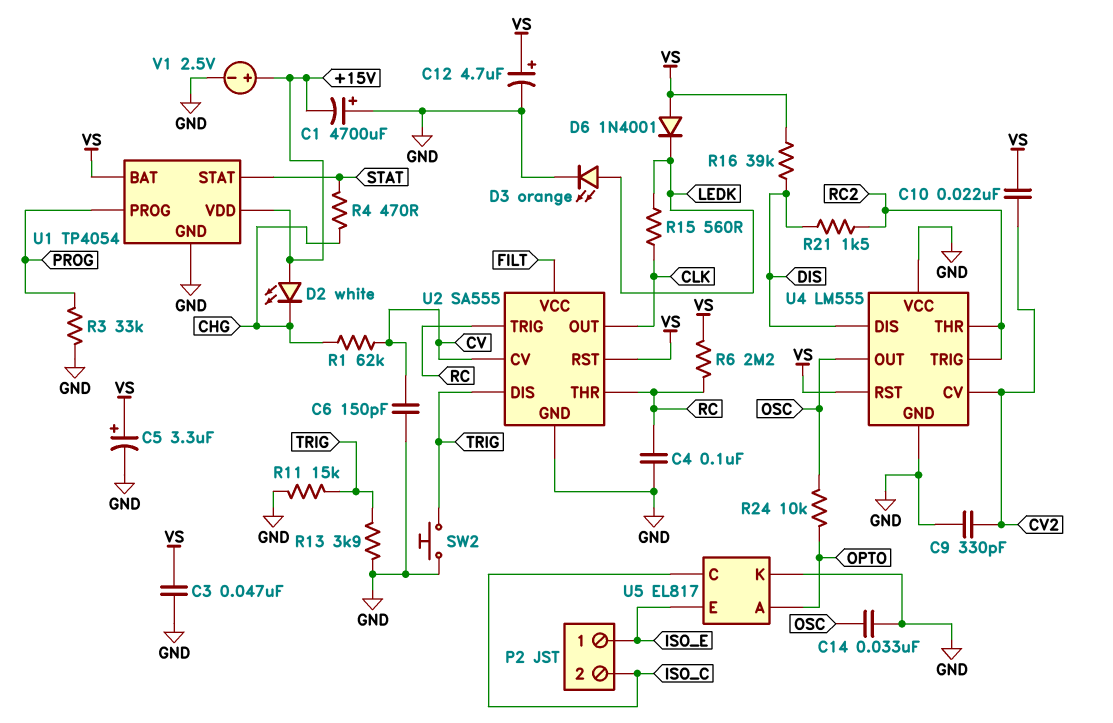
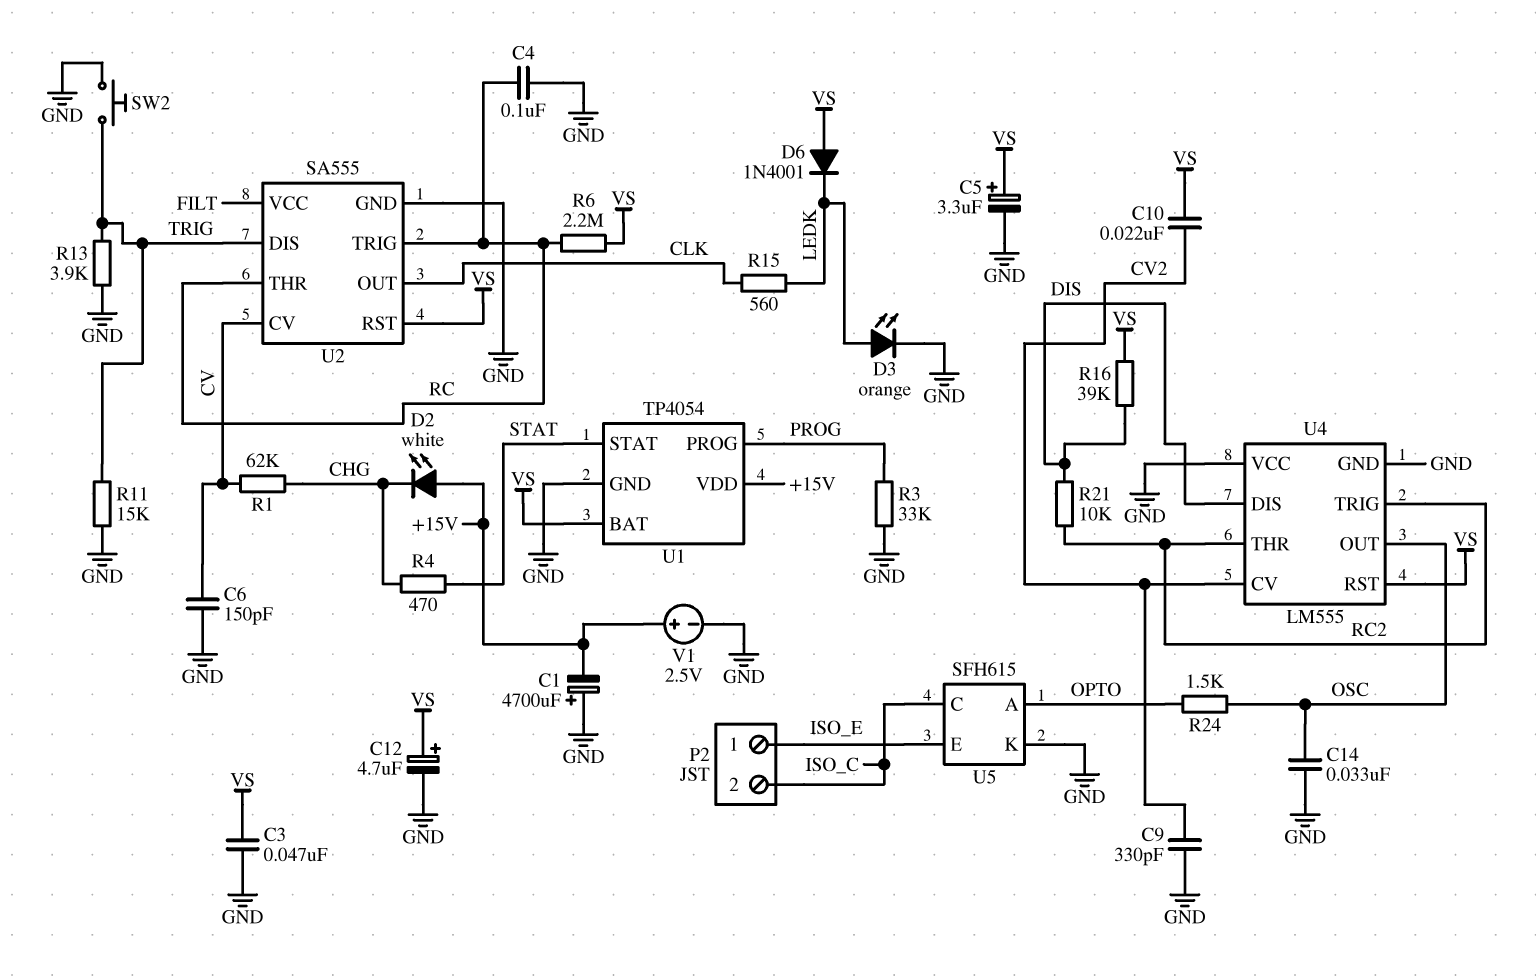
R21: 1.5k (DIS, RC2) -> 10k (DIS, RC2)
R24: 10k (OPTO, OSC) -> 1.5k (OPTO, OSC)
U5: EL817 -> SFH615

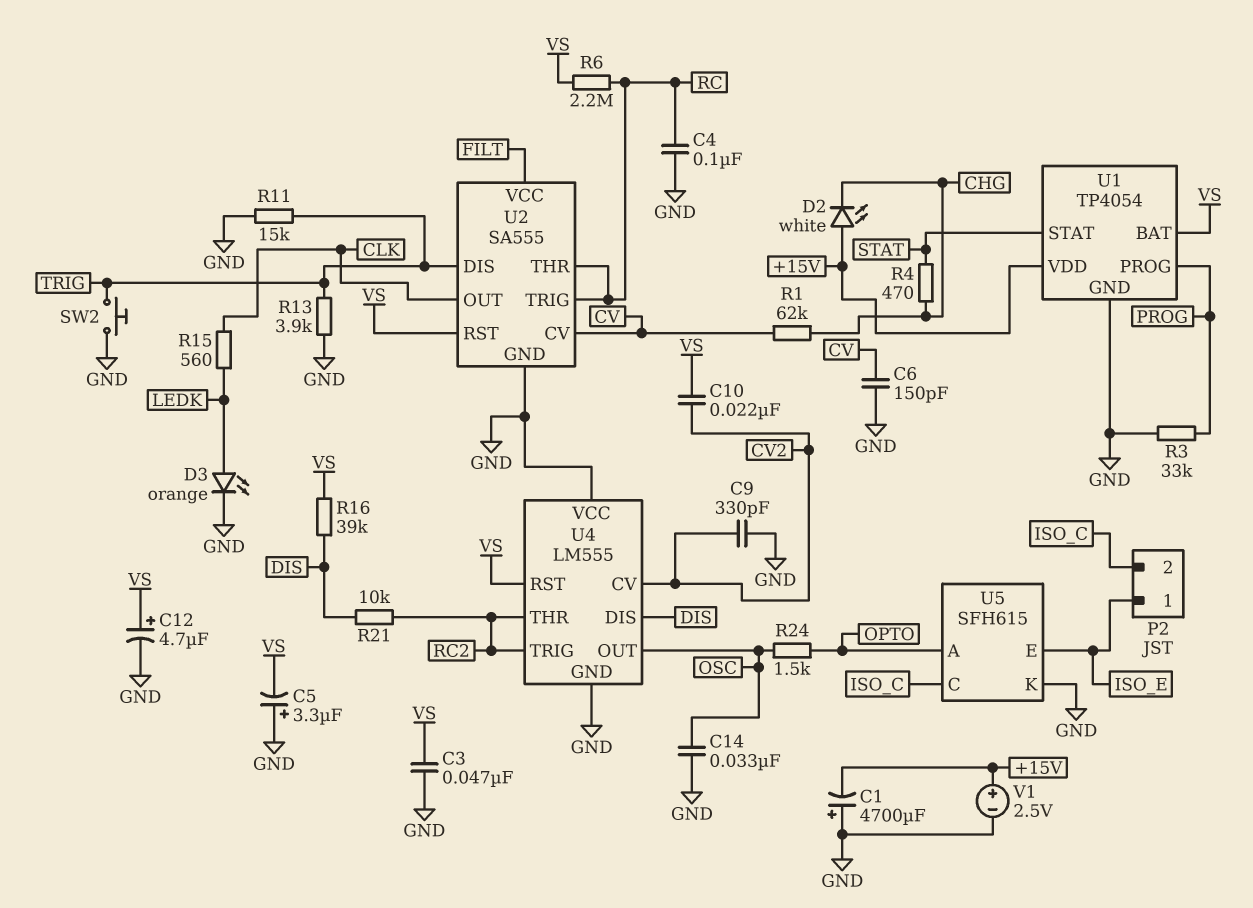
C5: 3.3uF (plus VS, minus GND) -> 3.3uF (plus GND, minus VS)
D6: diode 1N4001 (A VS, K LEDK) -> none

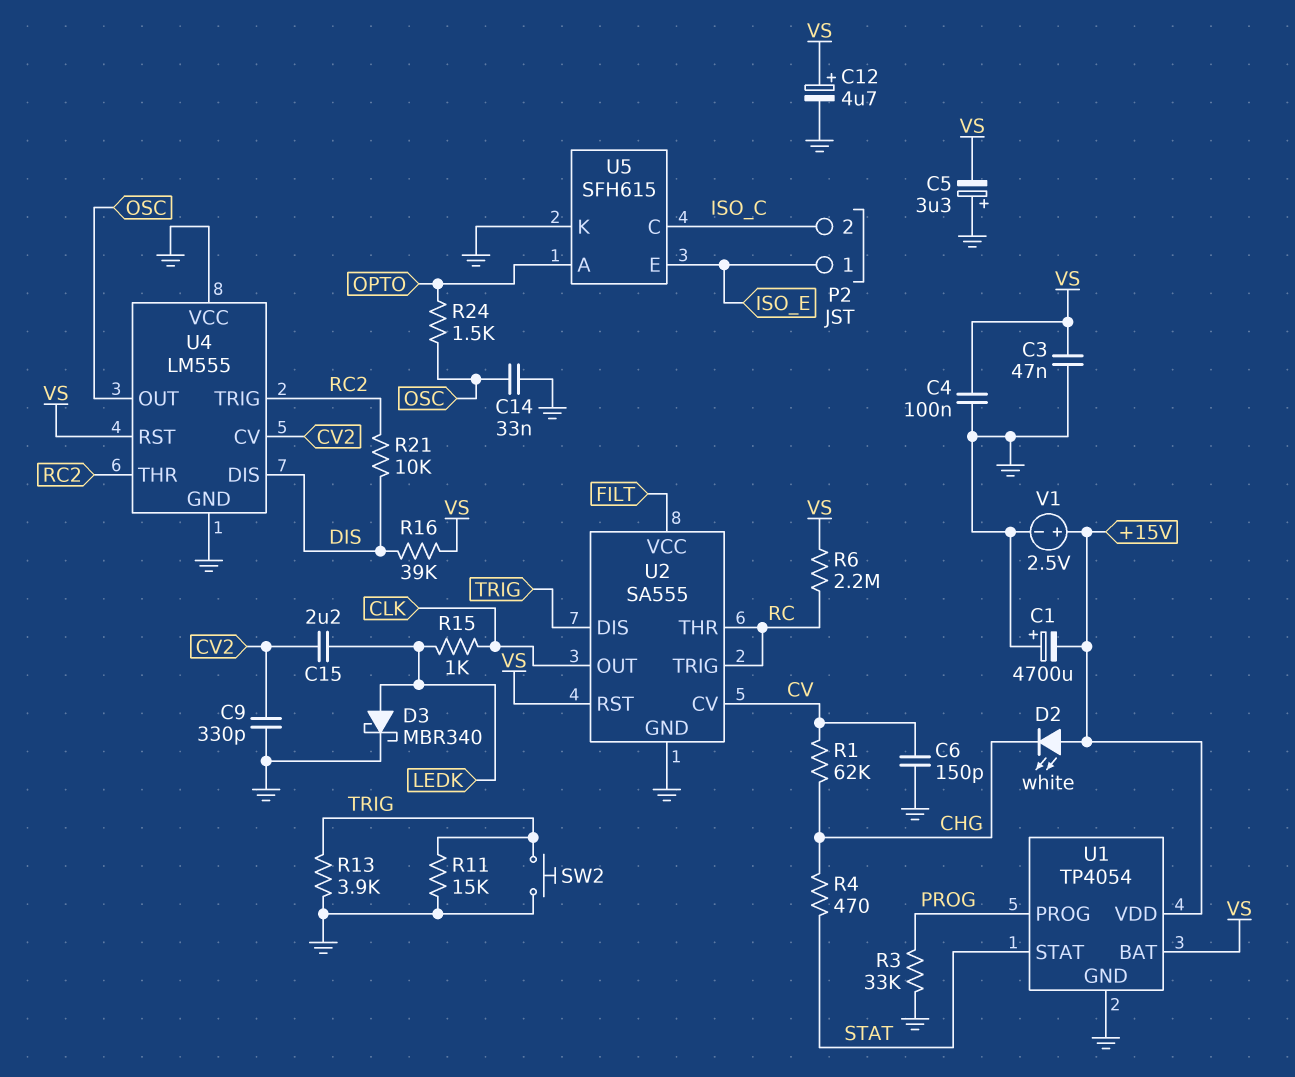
C4: 100nF (GND, RC) -> 100nF (GND, VS)
C10: 22nF (CV2, VS) -> none
C15: none -> 2.2uF (CV2, LEDK)
D3: LED orange (A LEDK, K GND) -> schottky MBR340 (A LEDK, K GND)
R15: 560 (CLK, LEDK) -> 1k (CLK, LEDK)

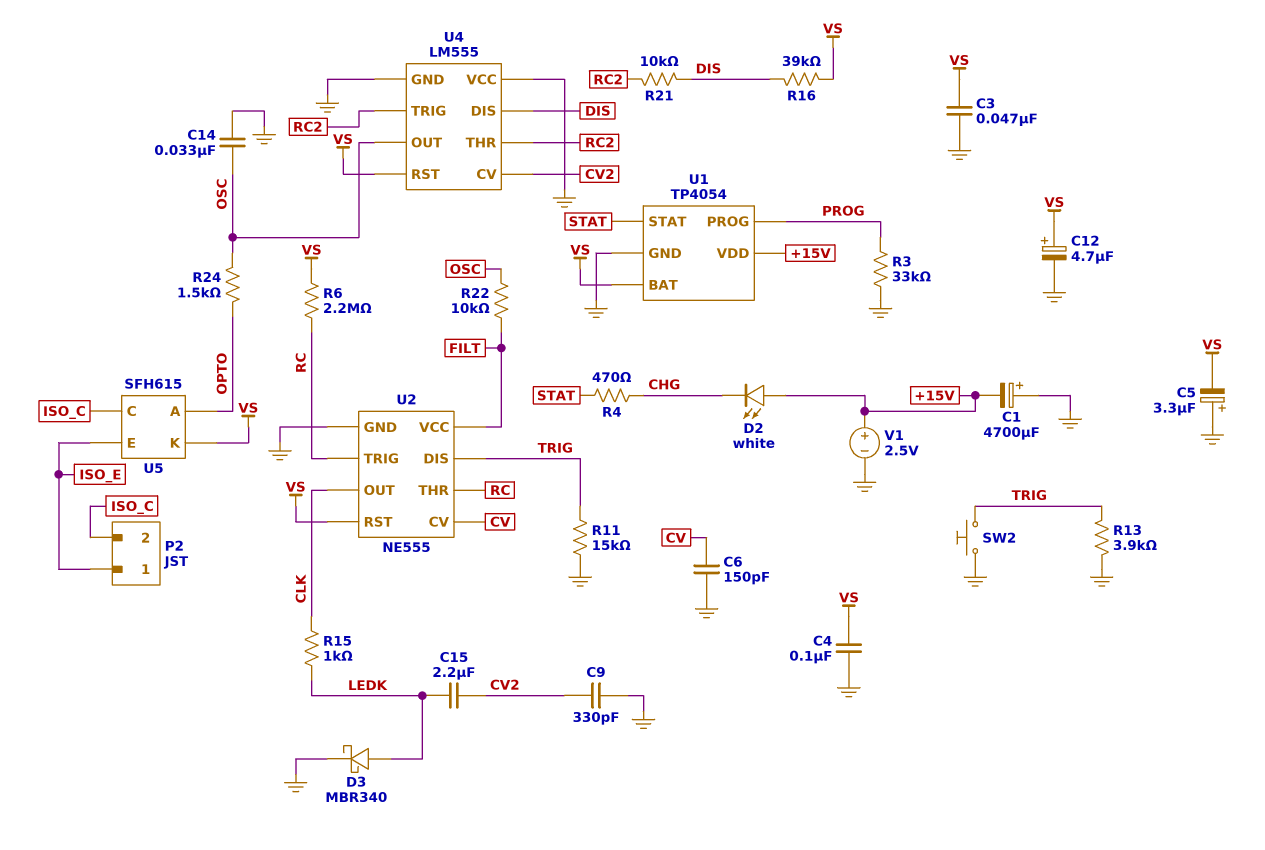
R1: 62k (CHG, CV) -> none
R22: none -> 10k (FILT, OSC)
U2: SA555 -> NE555
U5 pin K: GND -> VS

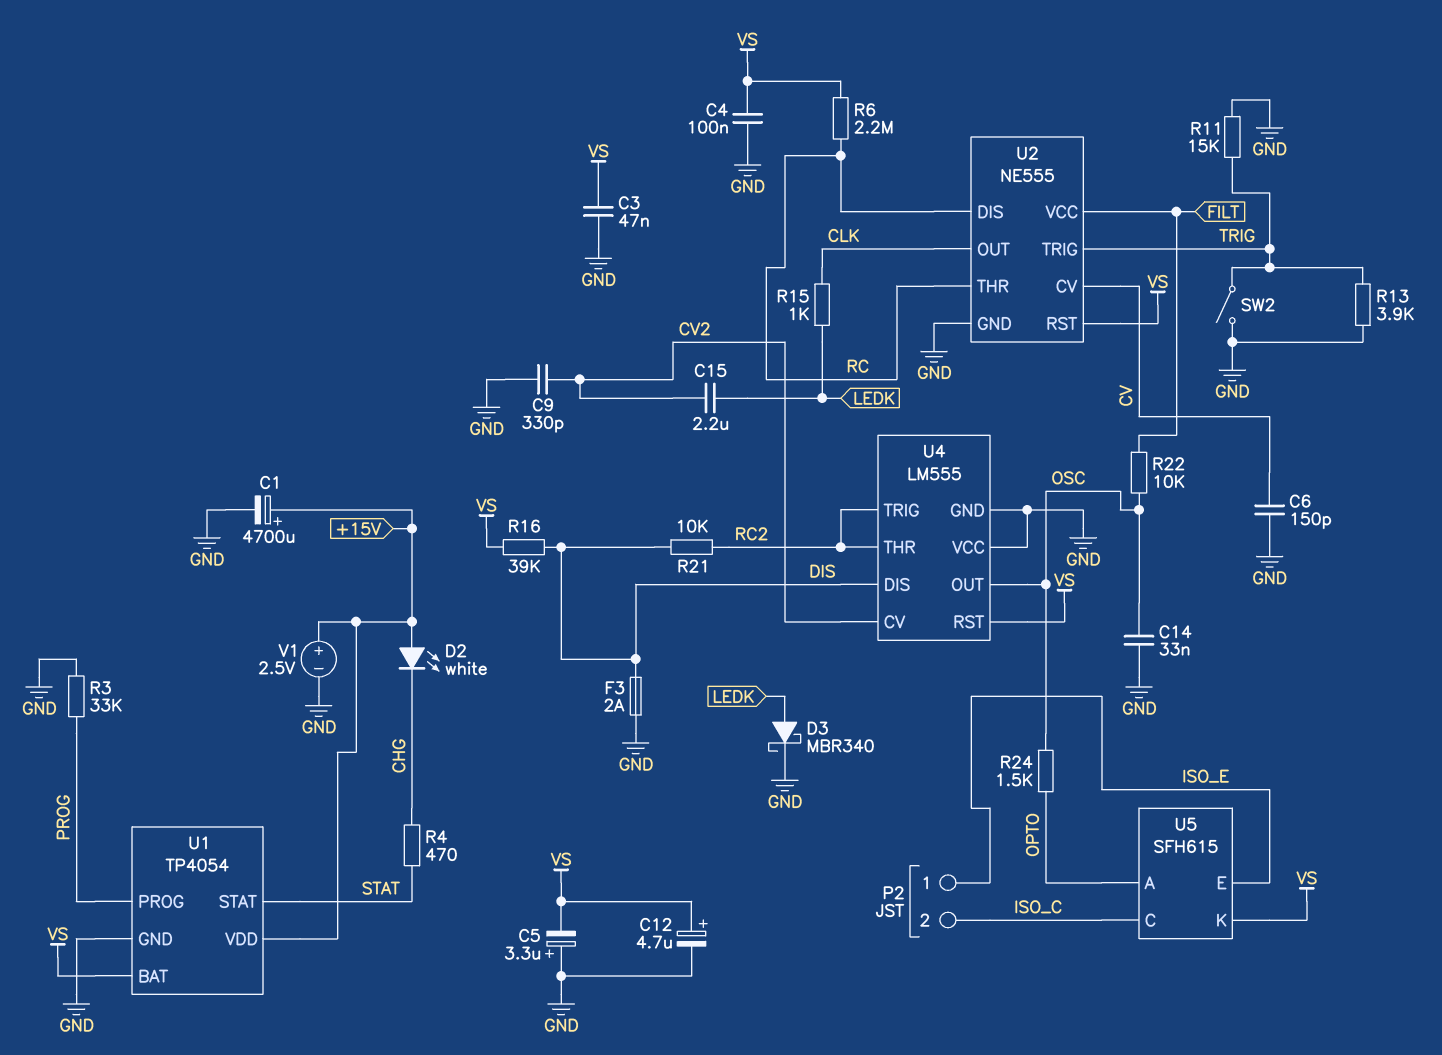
C1: 4700uF (plus GND, minus +15V) -> 4700uF (plus +15V, minus GND)
F3: none -> 2A (DIS, GND)
SW2: button (GND, TRIG) -> switch (GND, TRIG)
U2 pin DIS: TRIG -> RC
U2 pin TRIG: RC -> TRIG

